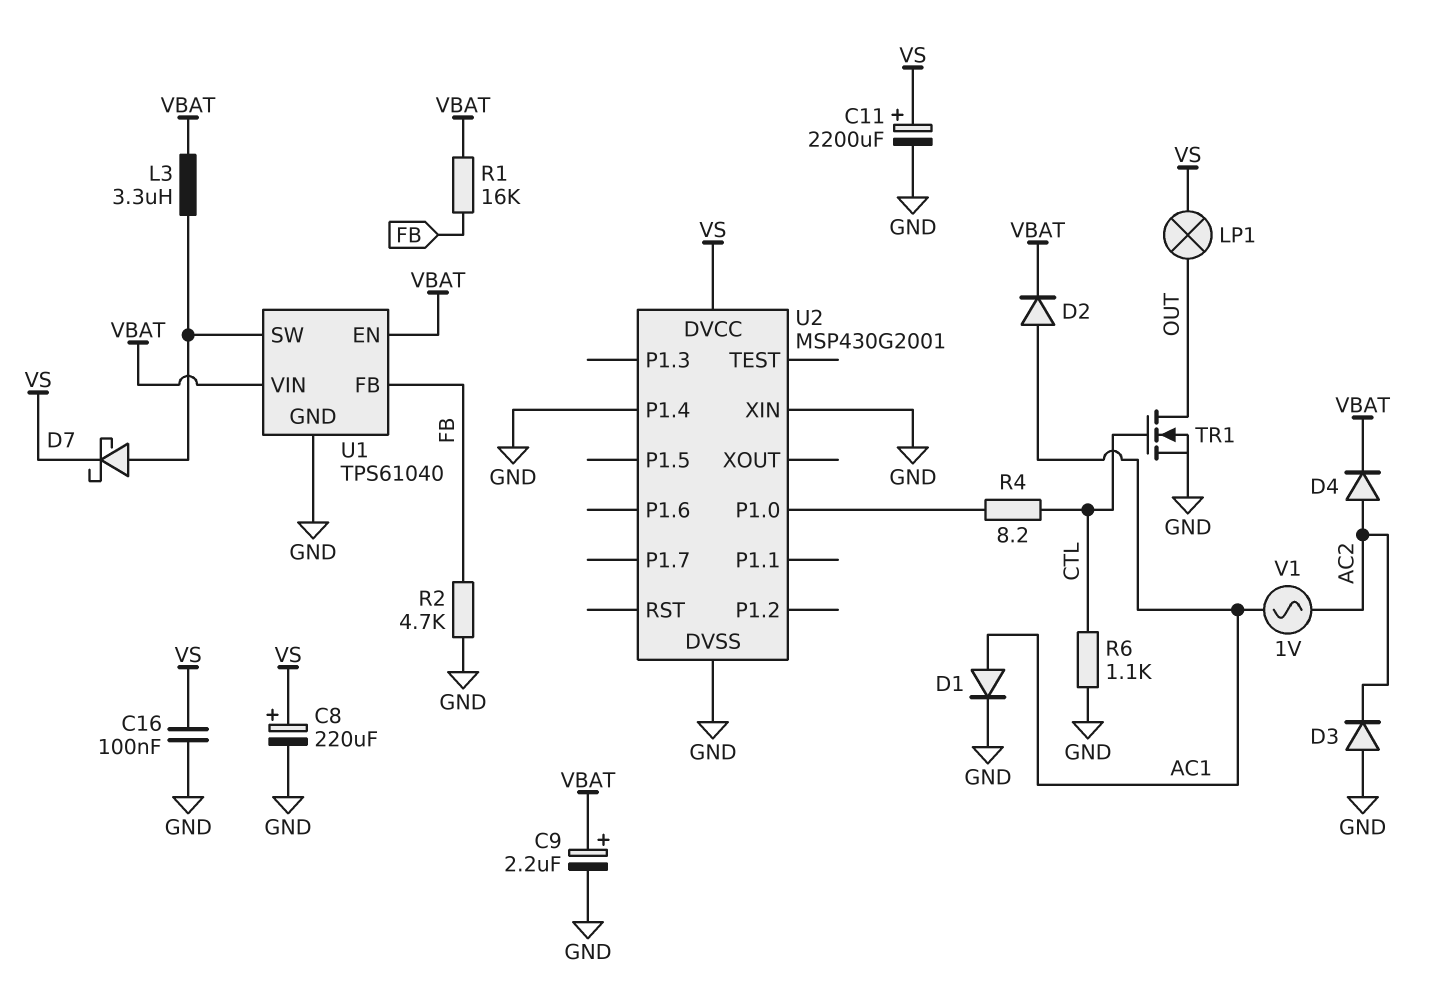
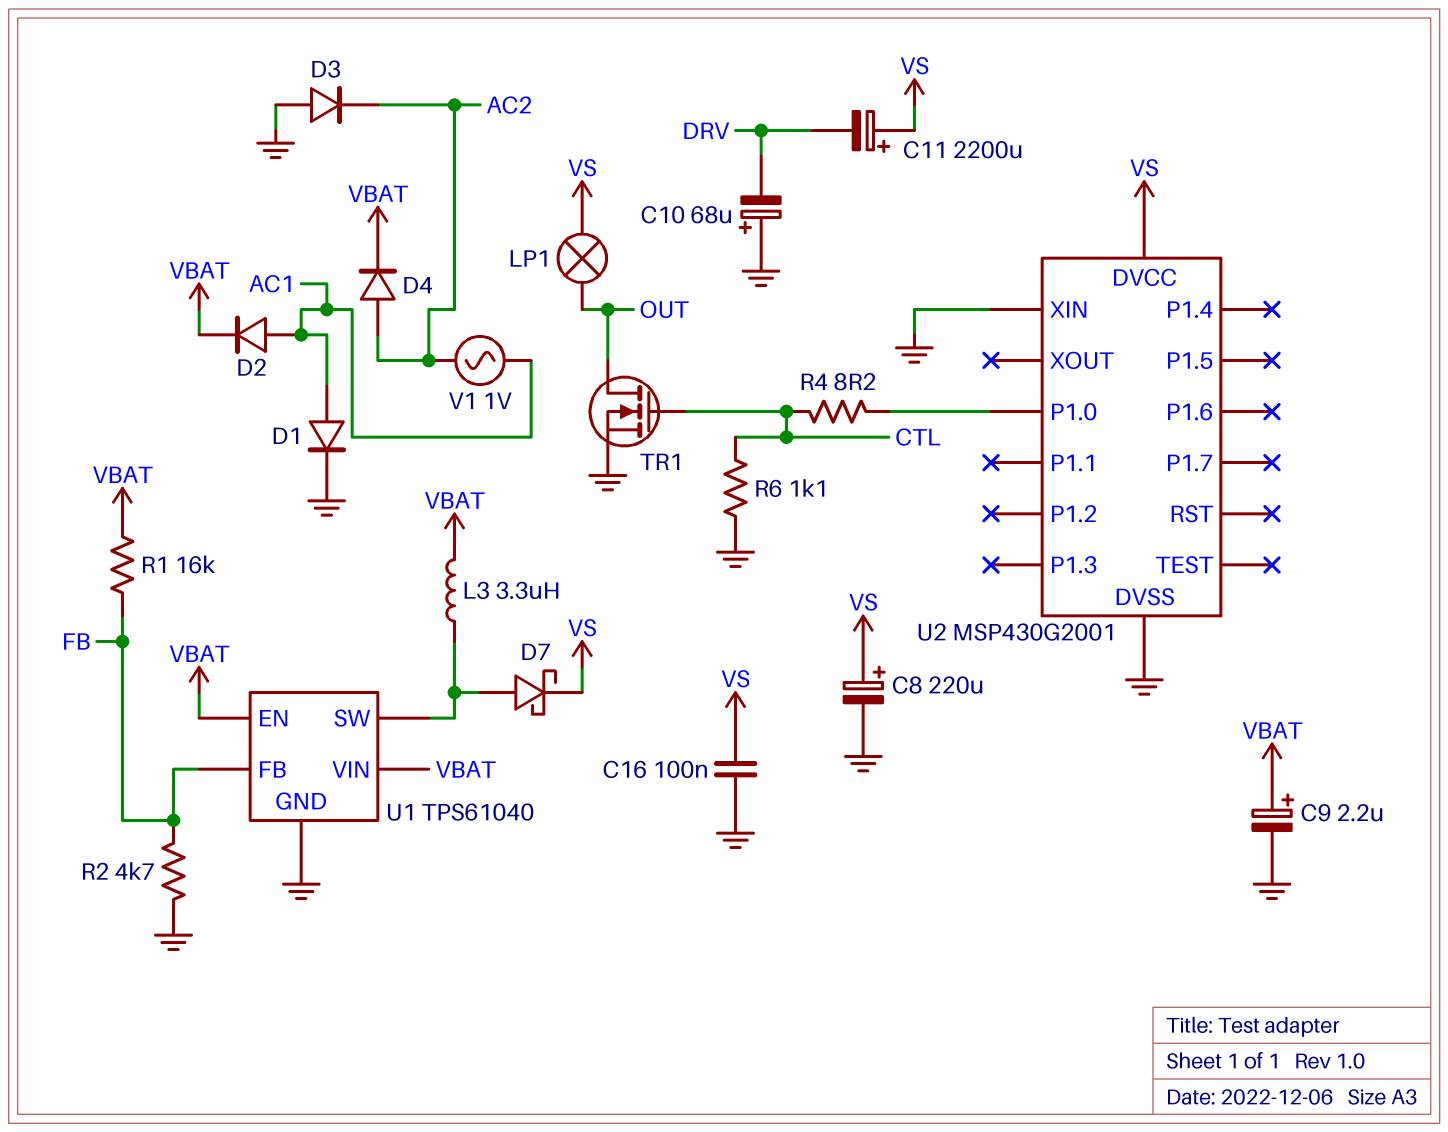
C10: none -> 68uF (plus GND, minus DRV)
C11: 2200uF (plus VS, minus GND) -> 2200uF (plus VS, minus DRV)
U2 pin P1.4: GND -> none

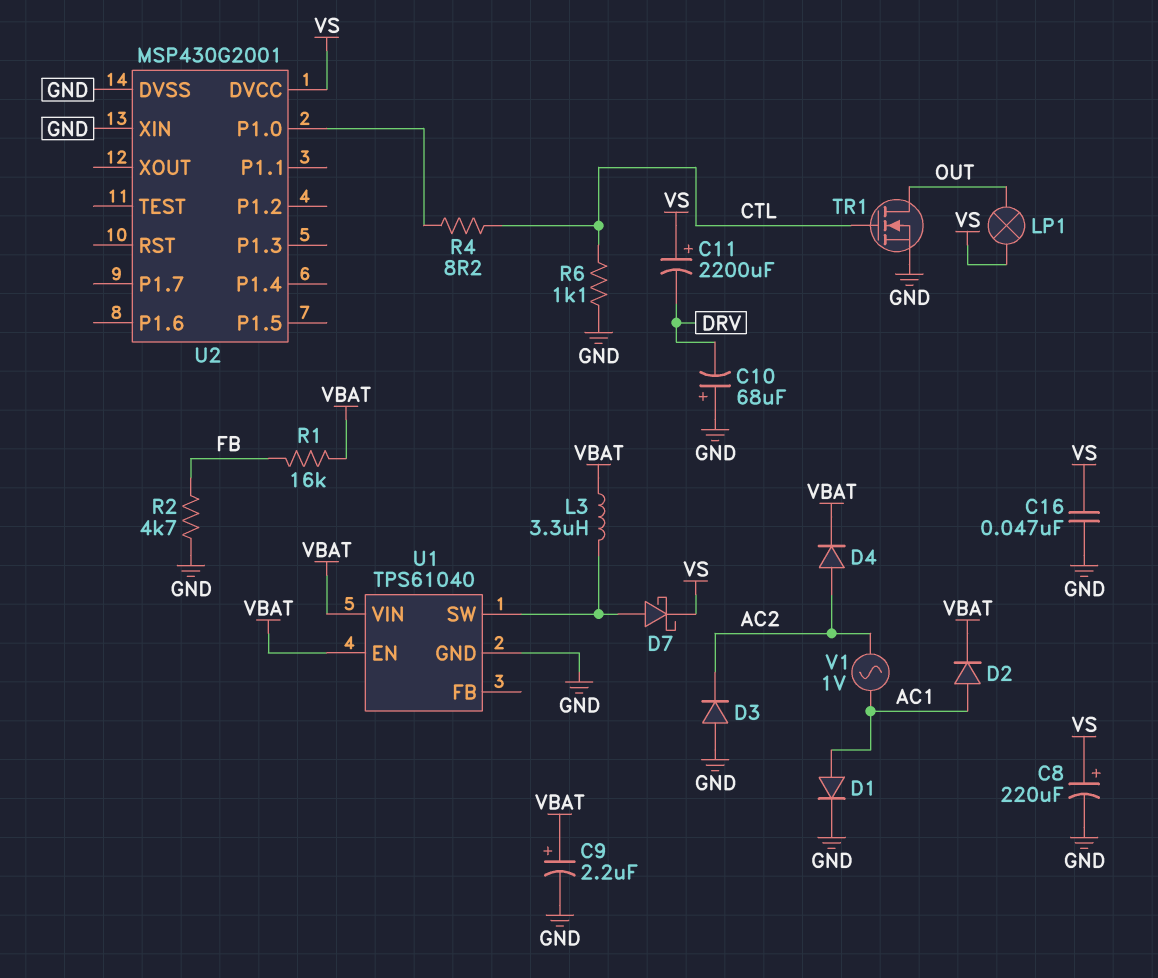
C16: 100nF (GND, VS) -> 47nF (GND, VS)
U1 pin FB: FB -> none

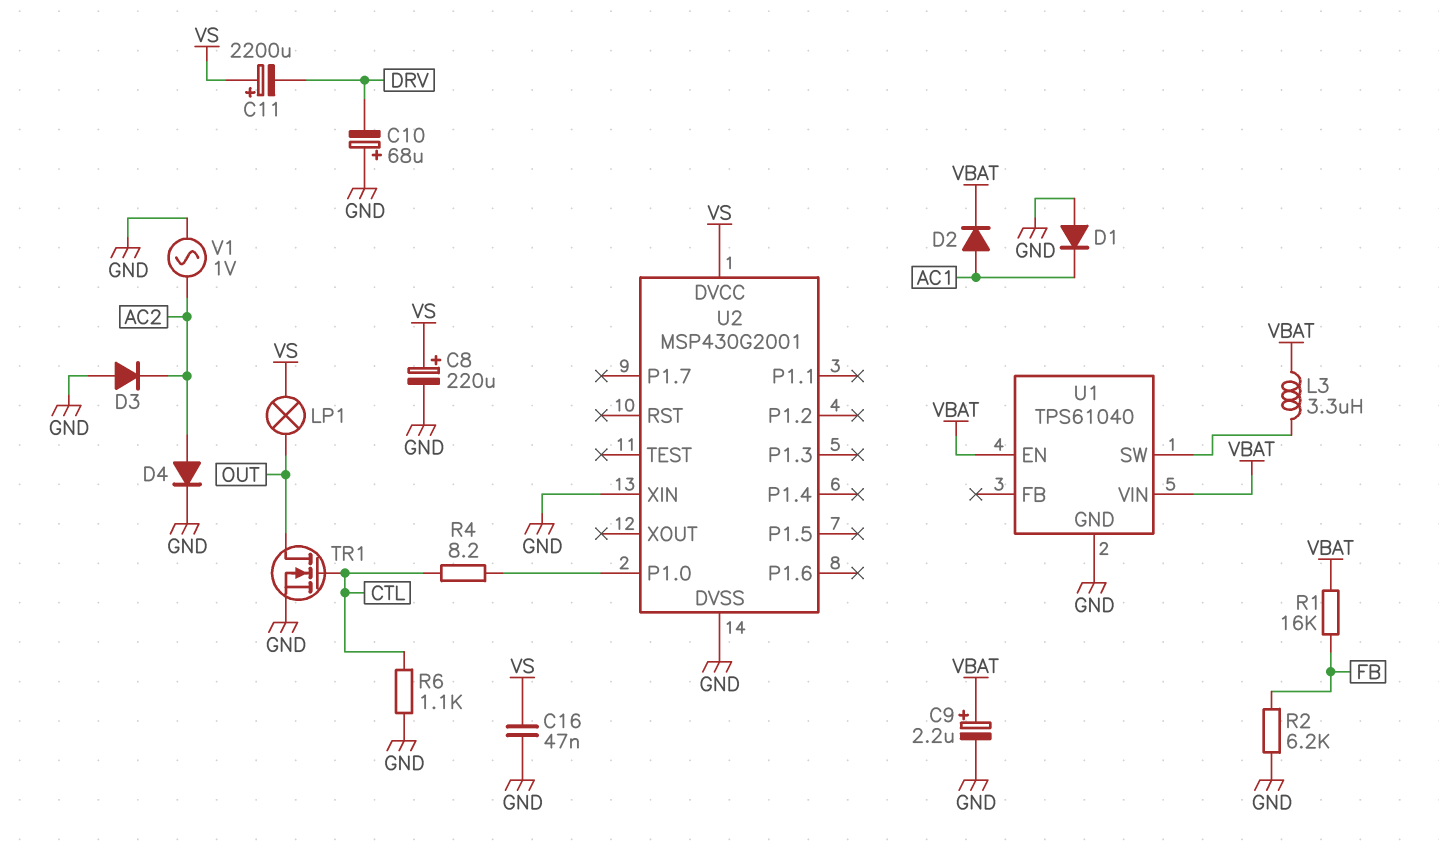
D1: diode (A AC1, K GND) -> diode (A GND, K AC1)
D4: diode (A AC2, K VBAT) -> diode (A AC2, K GND)
D7: schottky (A U1/SW, K VS) -> none
R2: 4.7k (FB, GND) -> 6.2k (FB, GND)
V1: AC 1V (AC1, AC2) -> AC 1V (AC2, GND)

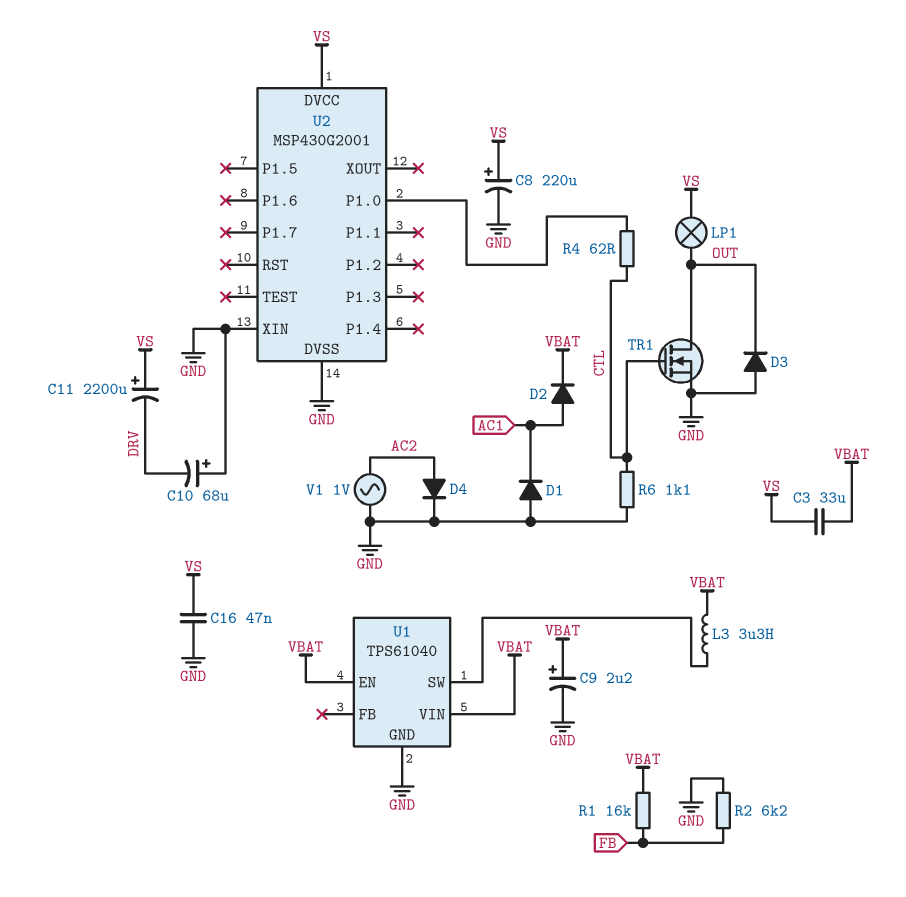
C3: none -> 33uF (VBAT, VS)
D3: diode (A GND, K AC2) -> diode (A GND, K OUT)
R4: 8.2 (CTL, U2/P1.0) -> 62 (CTL, U2/P1.0)

